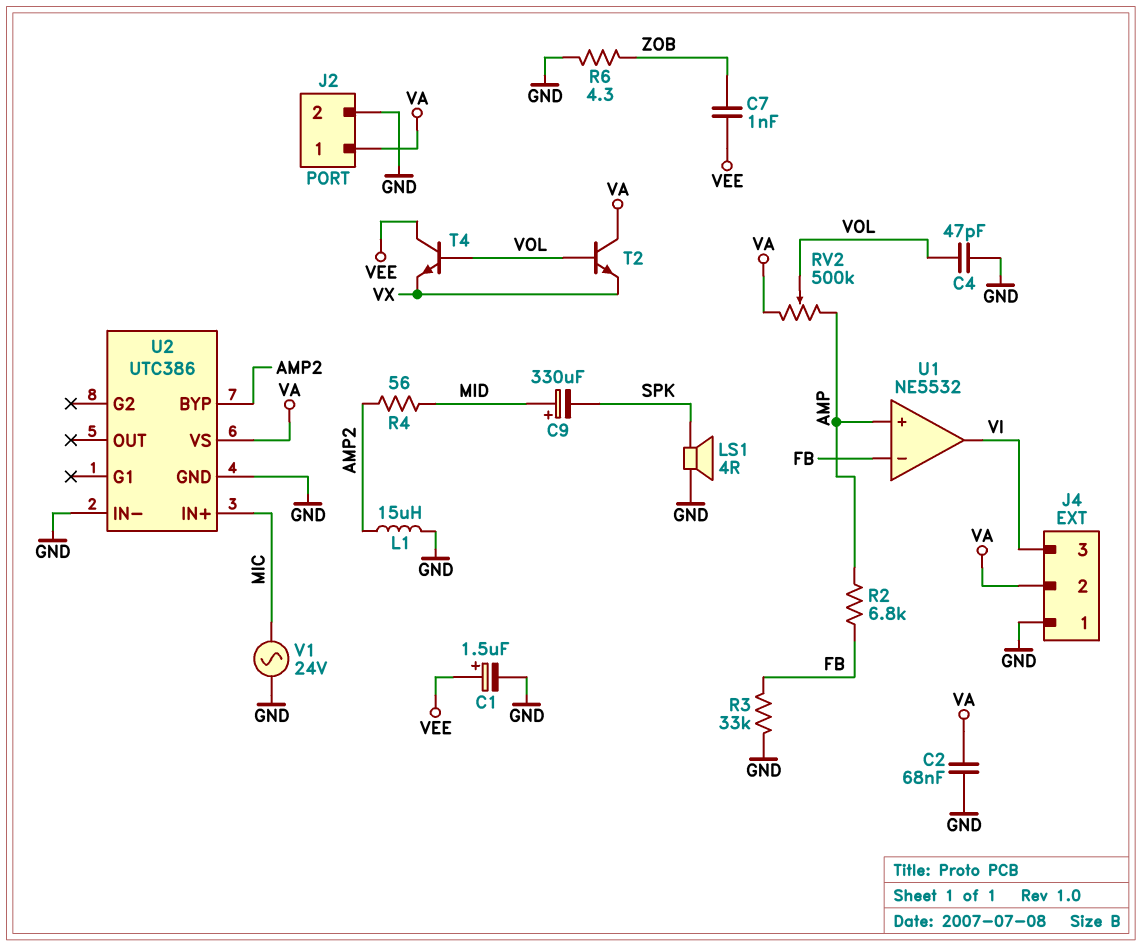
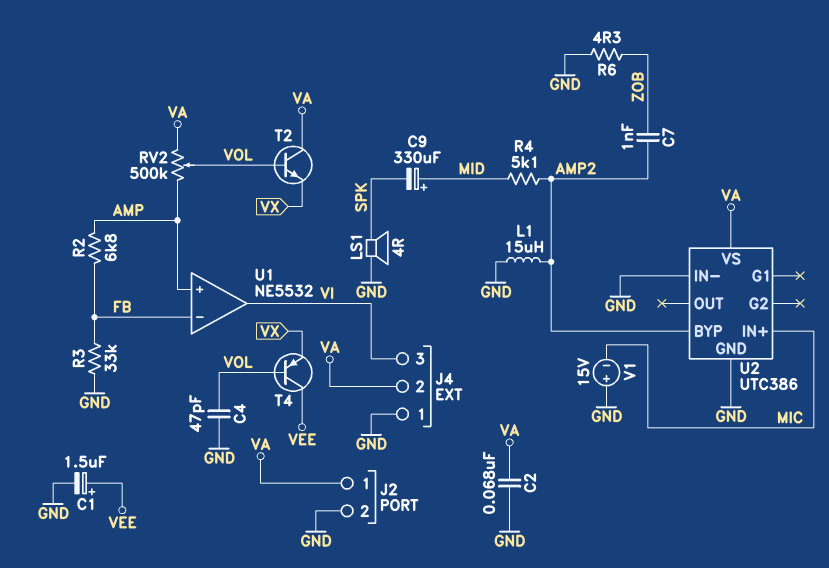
C7: 1nF (VEE, ZOB) -> 1nF (AMP2, ZOB)
R4: 56 (AMP2, MID) -> 5.1k (AMP2, MID)
T4: NPN (B VOL, C VEE, E VX) -> PNP (B VOL, C VEE, E VX)
V1: AC 24V (GND, MIC) -> 15V (plus GND, minus MIC)

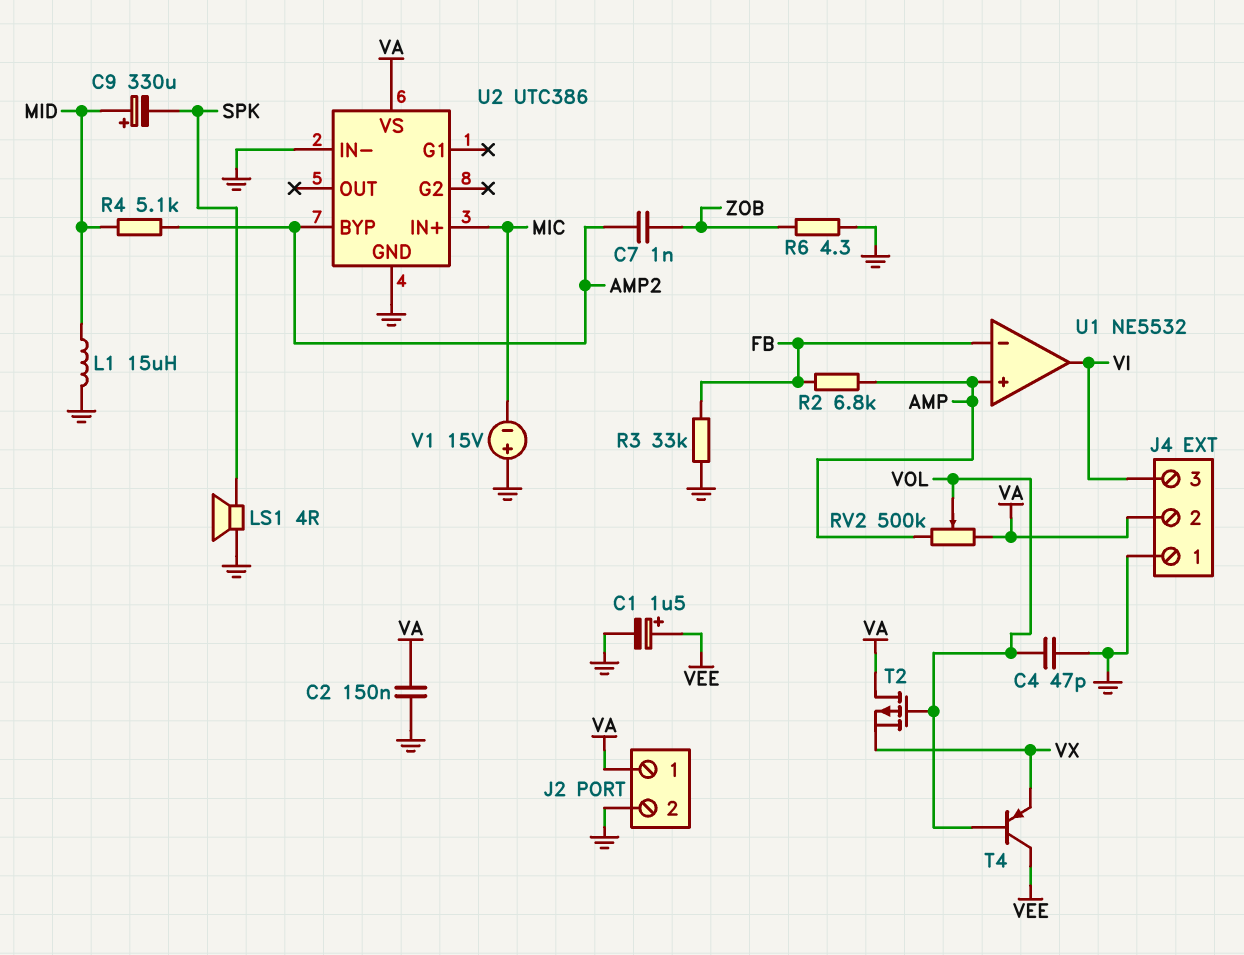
C2: 68nF (GND, VA) -> 150nF (GND, VA)
L1: 15uH (AMP2, GND) -> 15uH (GND, MID)
T2: NPN (B VOL, C VA, E VX) -> PMOS (G VOL, D VA, S VX)

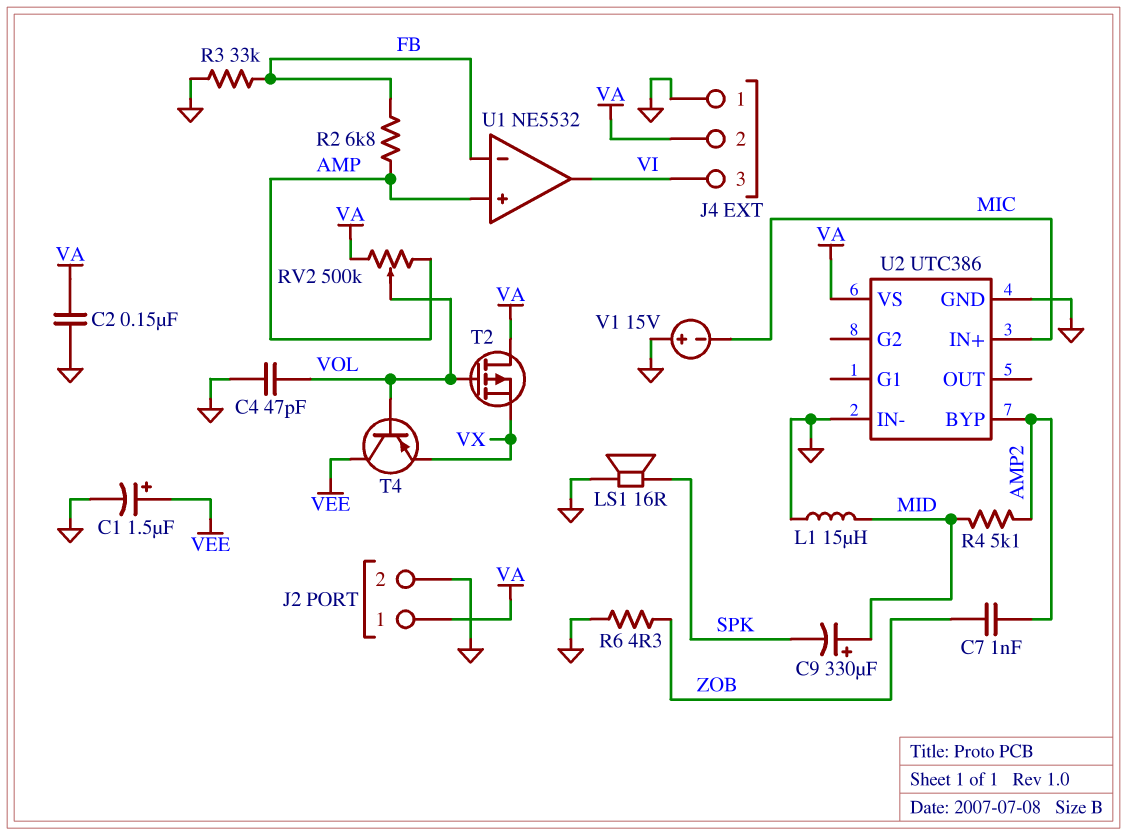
LS1: speaker 4R (GND, SPK) -> speaker 16R (GND, SPK)

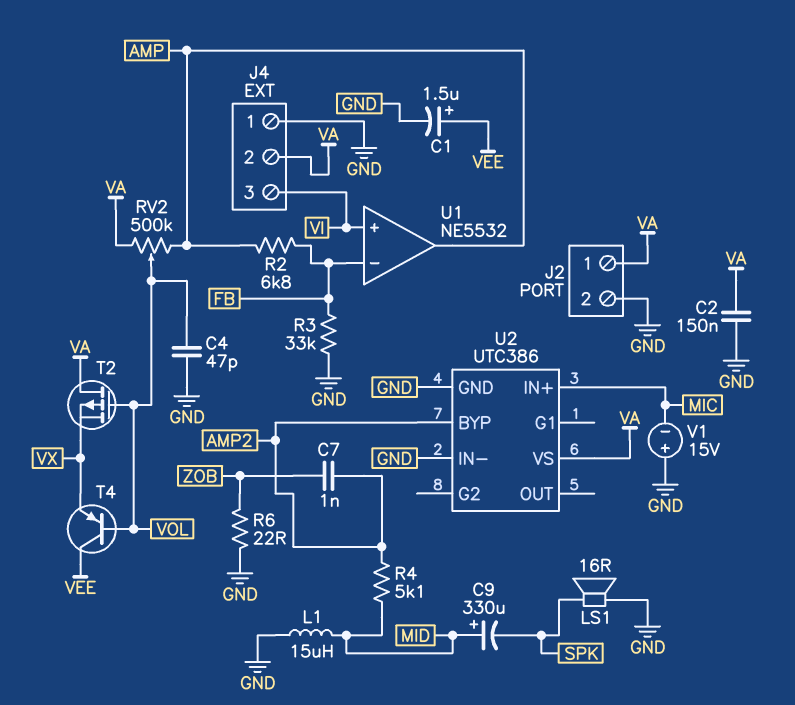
R6: 4.3 (GND, ZOB) -> 22 (GND, ZOB)
U1 pin in+: AMP -> VI
U1 pin out: VI -> AMP

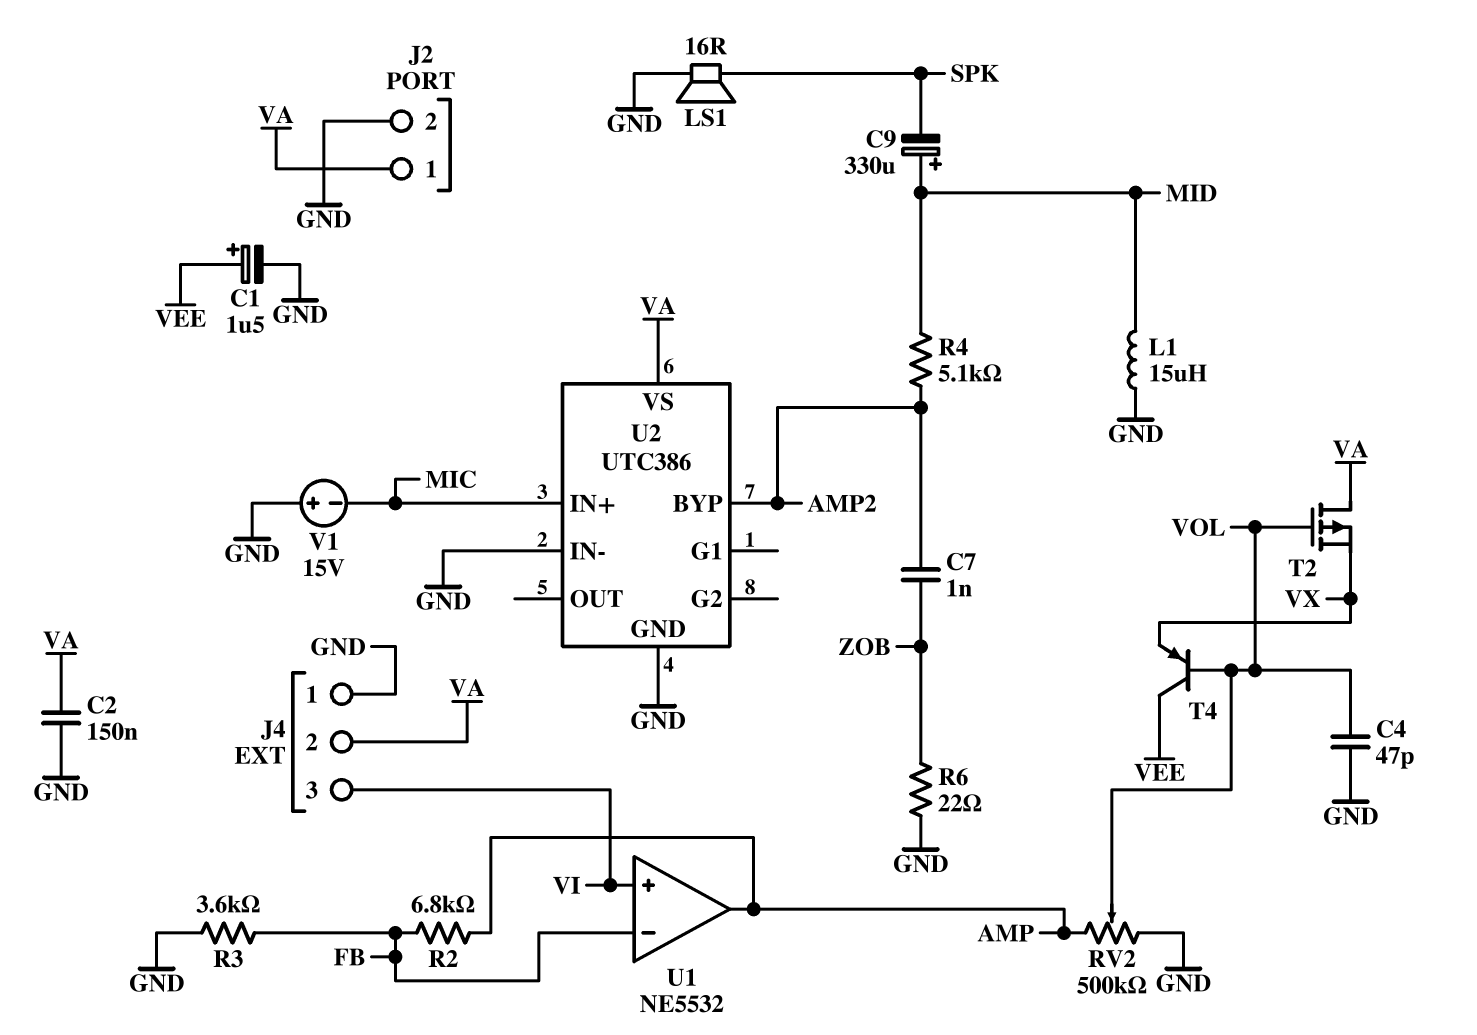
R3: 33k (FB, GND) -> 3.6k (FB, GND)
RV2: 500k (AMP, VA, wiper VOL) -> 500k (AMP, GND, wiper VOL)

